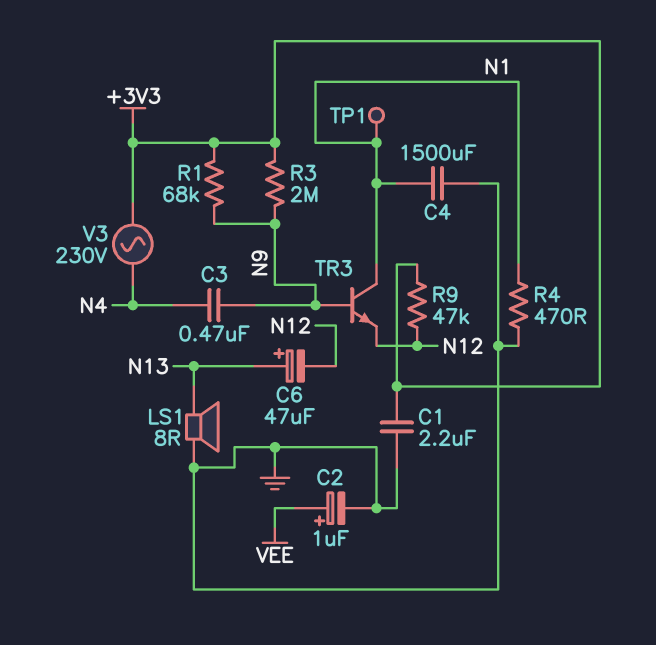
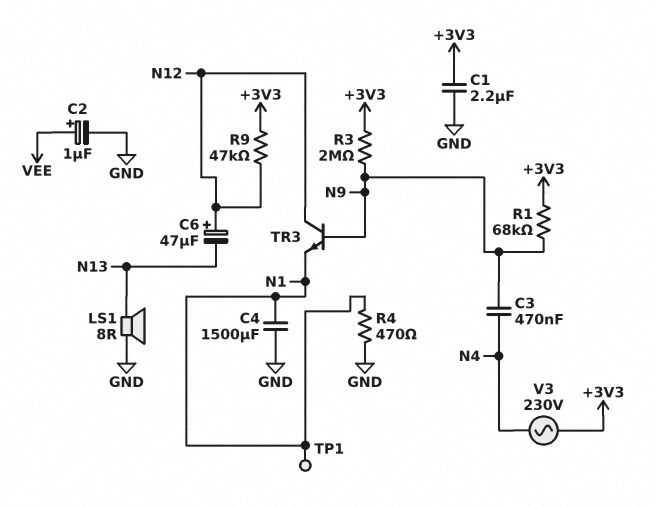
C6: 47uF (plus N13, minus N12) -> 47uF (plus N12, minus N13)
TR3: NPN (B N9, C N1, E N12) -> NPN (B N9, C N12, E N1)

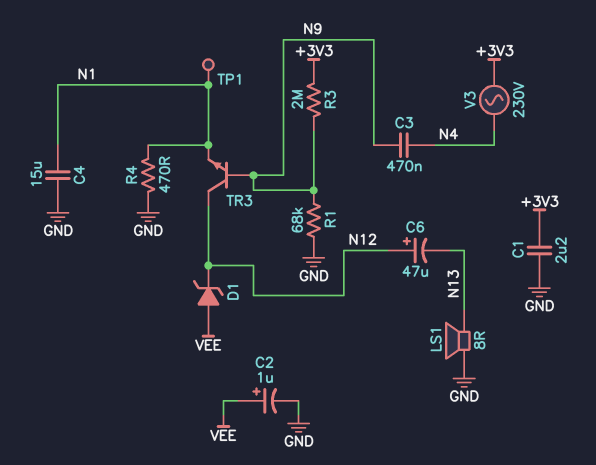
C4: 1500uF (GND, N1) -> 15uF (GND, N1)
D1: none -> zener (A VEE, K N12)
R1: 68k (+3V3, N9) -> 68k (GND, N9)
R9: 47k (+3V3, N12) -> none

